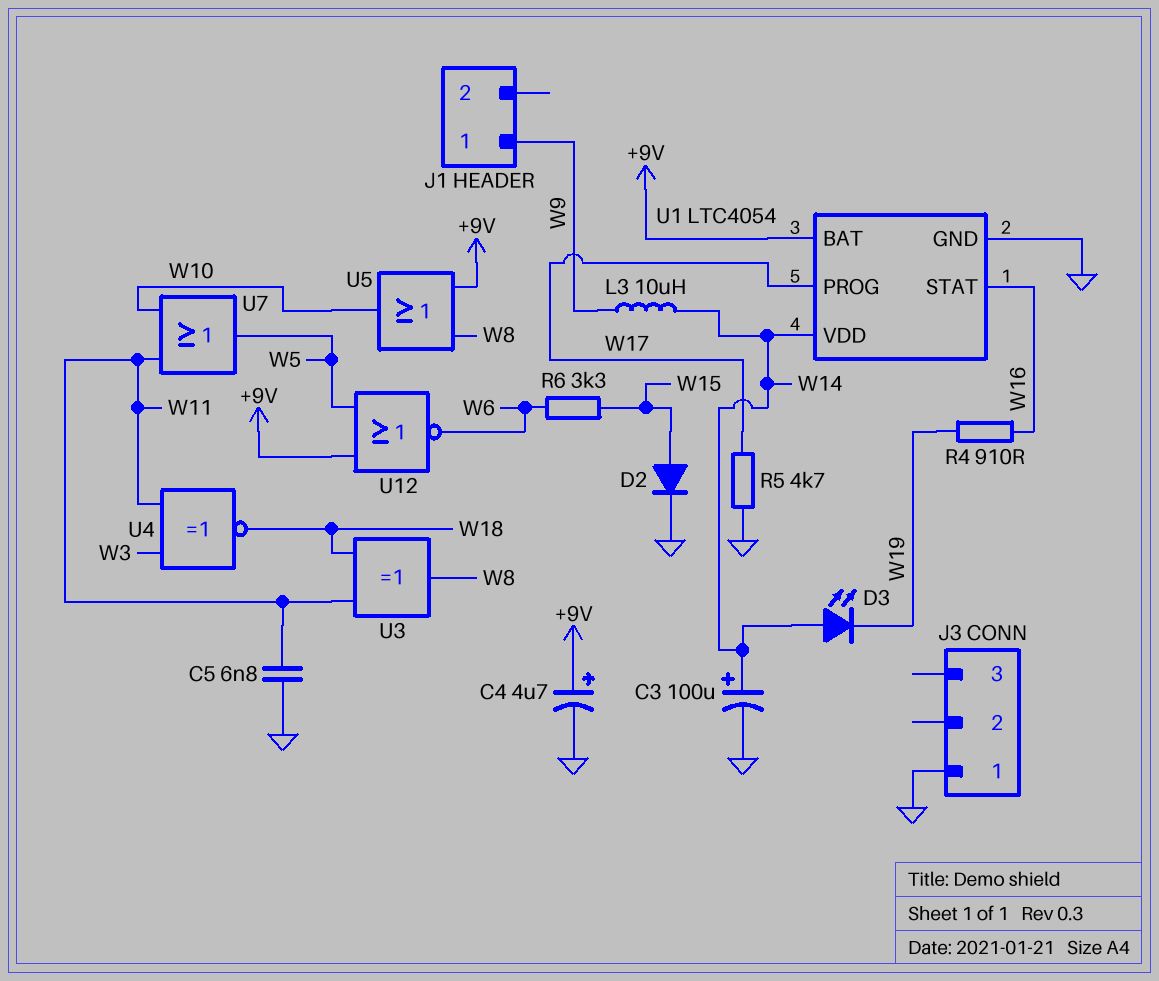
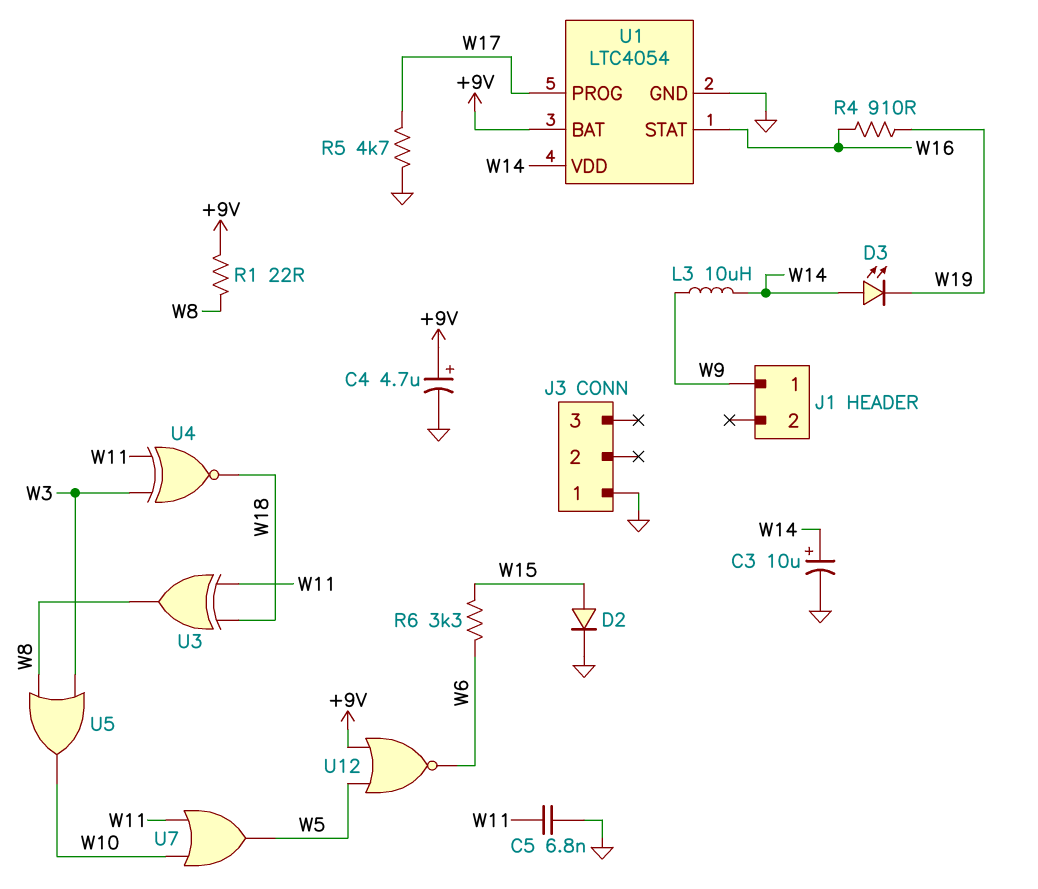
C3: 100uF (plus W14, minus GND) -> 10uF (plus W14, minus GND)
R1: none -> 22 (+9V, W8)
U5: OR (in +9V, in W8, out W10) -> OR (in W3, in W8, out W10)

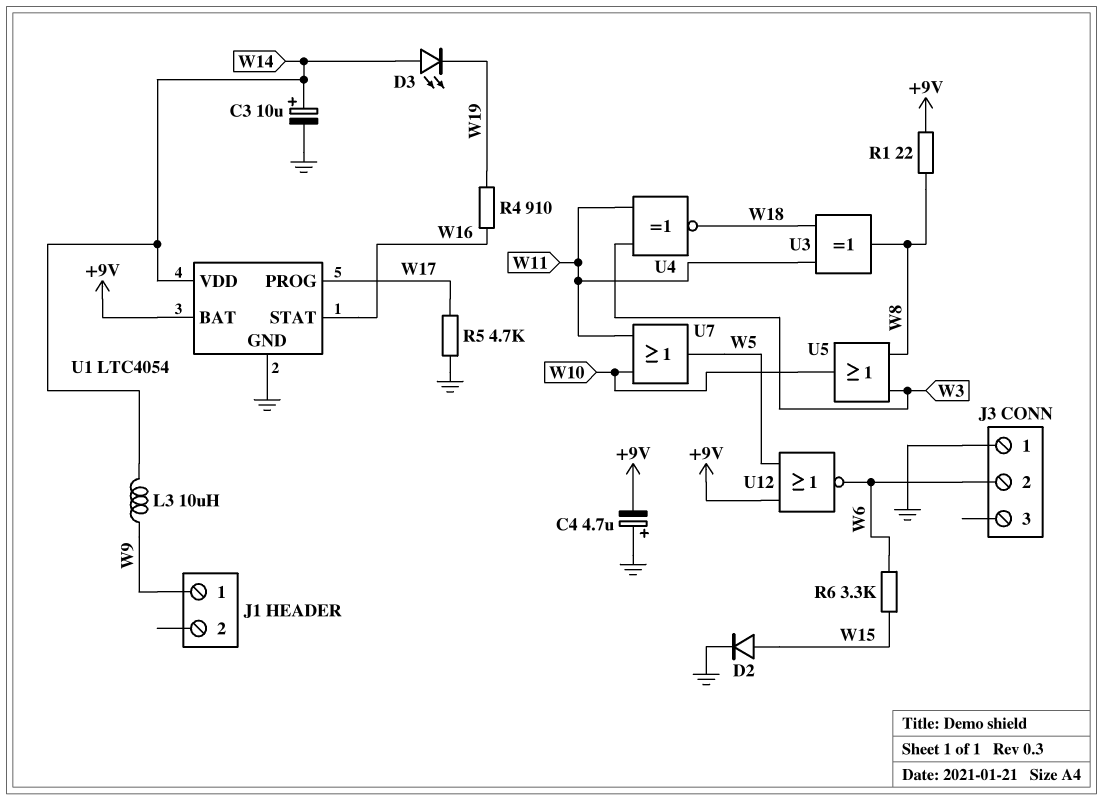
C4: 4.7uF (plus +9V, minus GND) -> 4.7uF (plus GND, minus +9V)
C5: 6.8nF (GND, W11) -> none
J3 pin 2: none -> W6

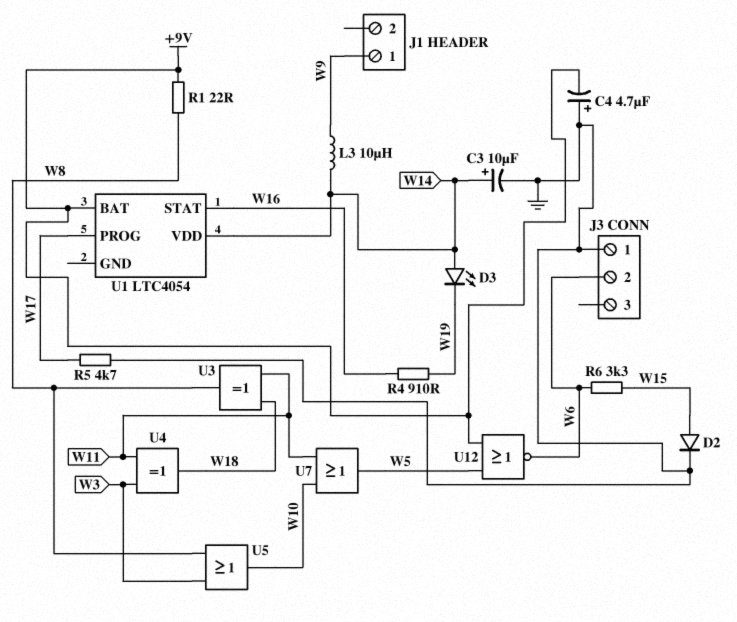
U1 pin GND: GND -> none
U4: XNOR (in W3, in W11, out W18) -> XOR (in W3, in W11, out W18)

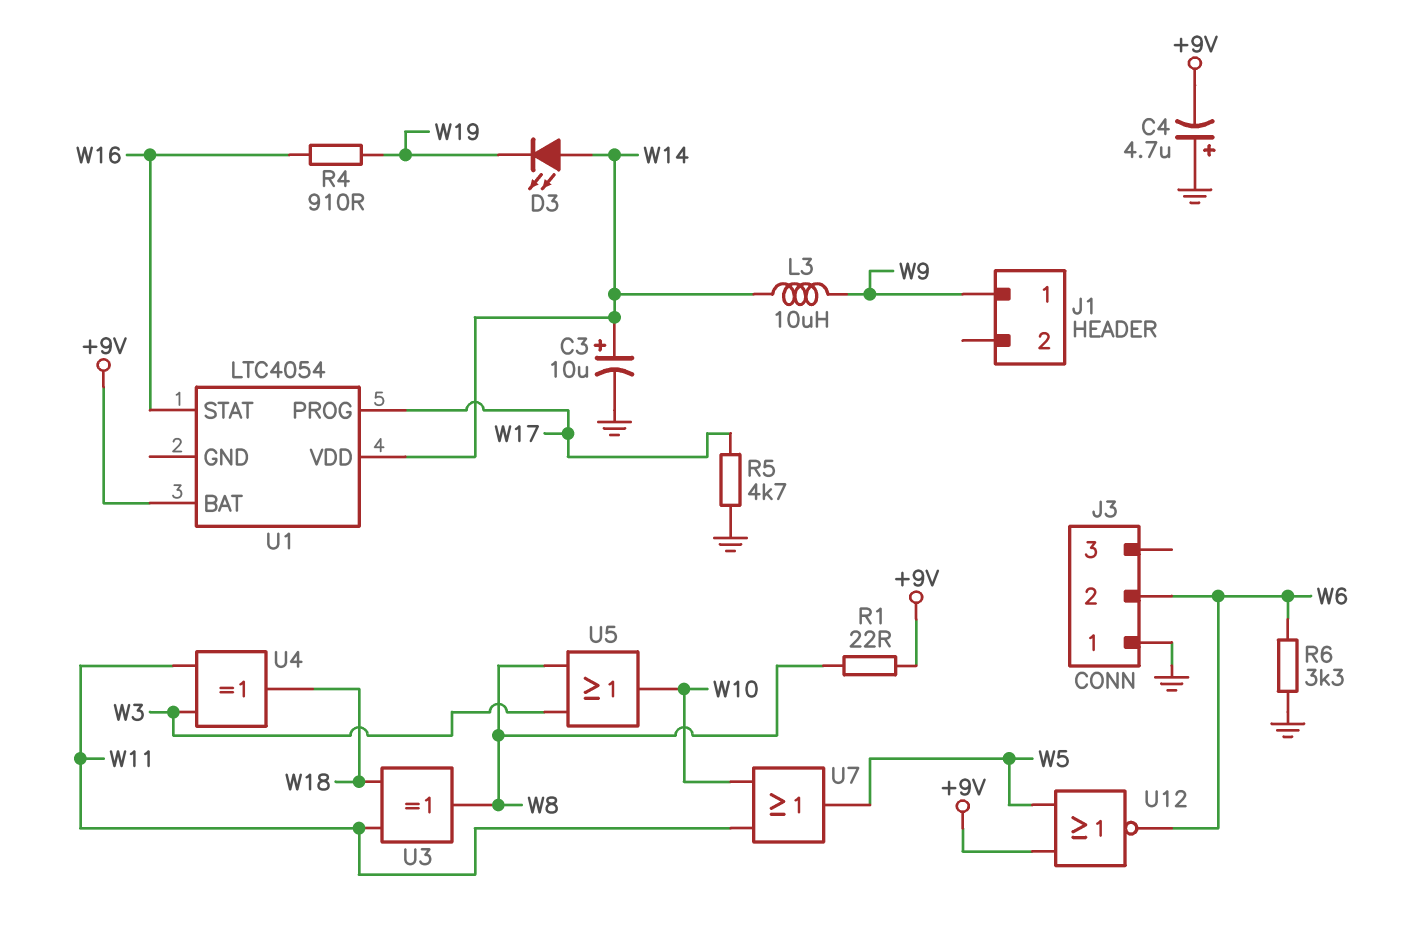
D2: diode (A W15, K GND) -> none
R6: 3.3k (W6, W15) -> 3.3k (GND, W6)

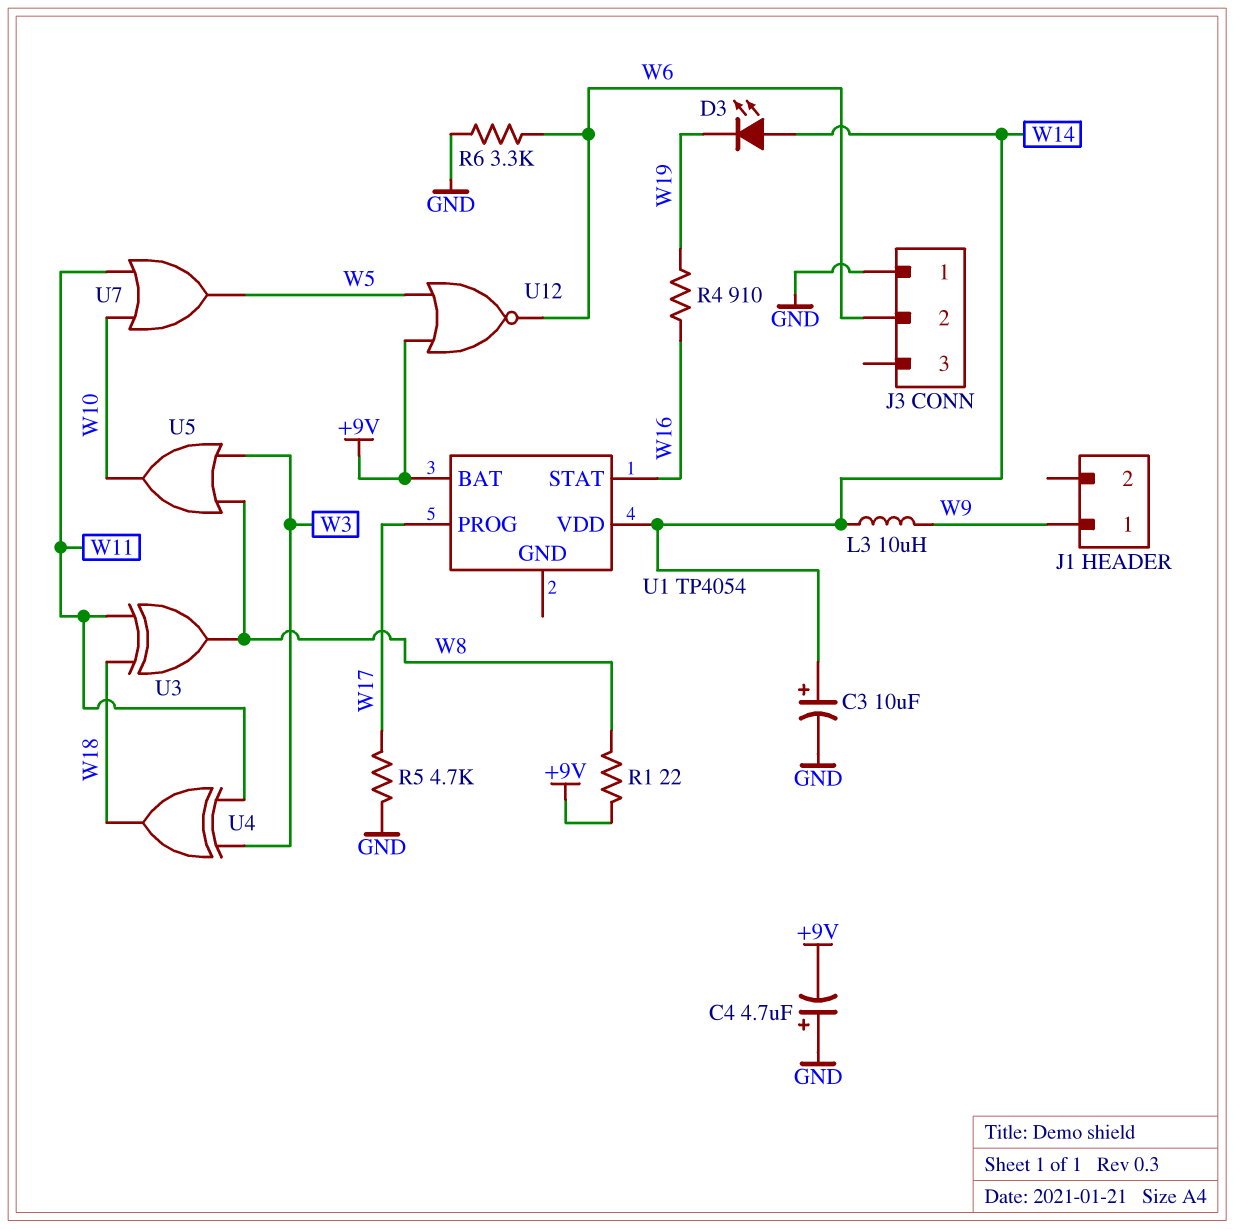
U1: LTC4054 -> TP4054

